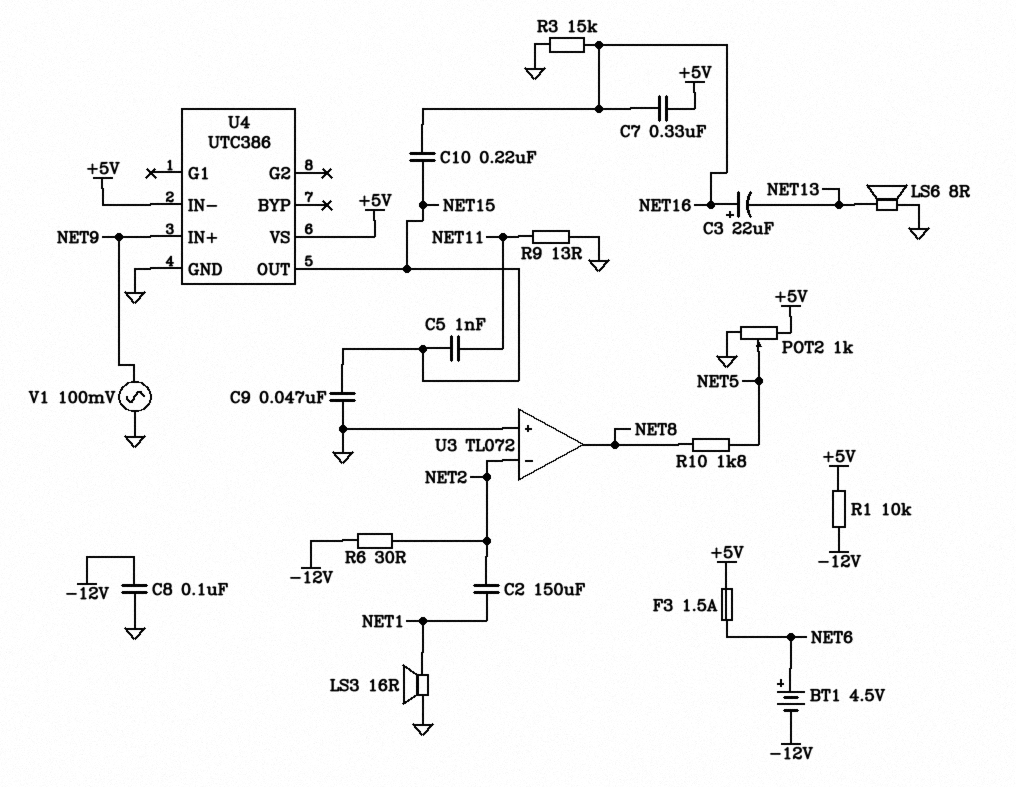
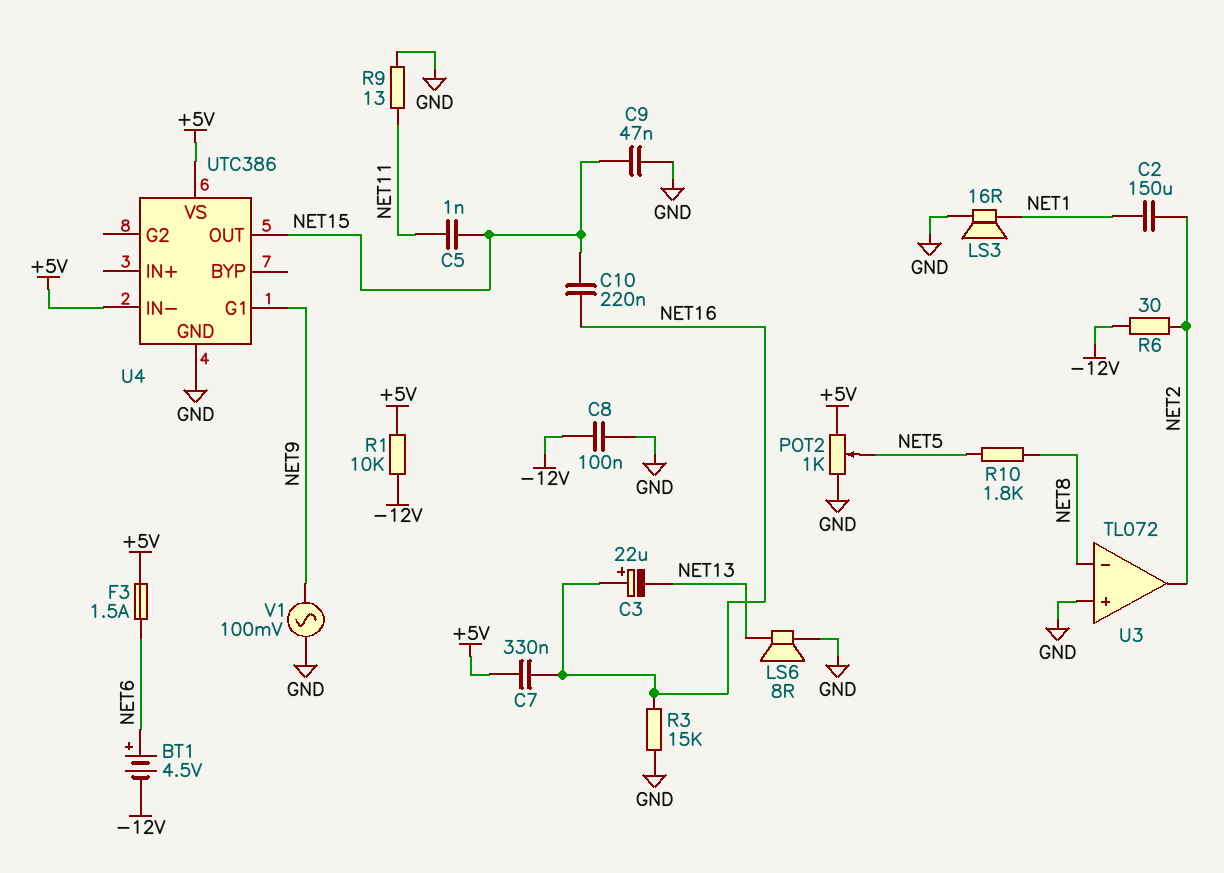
U3 pin in-: NET2 -> NET8
U3 pin out: NET8 -> NET2
U4 pin G1: none -> NET9
U4 pin IN+: NET9 -> none

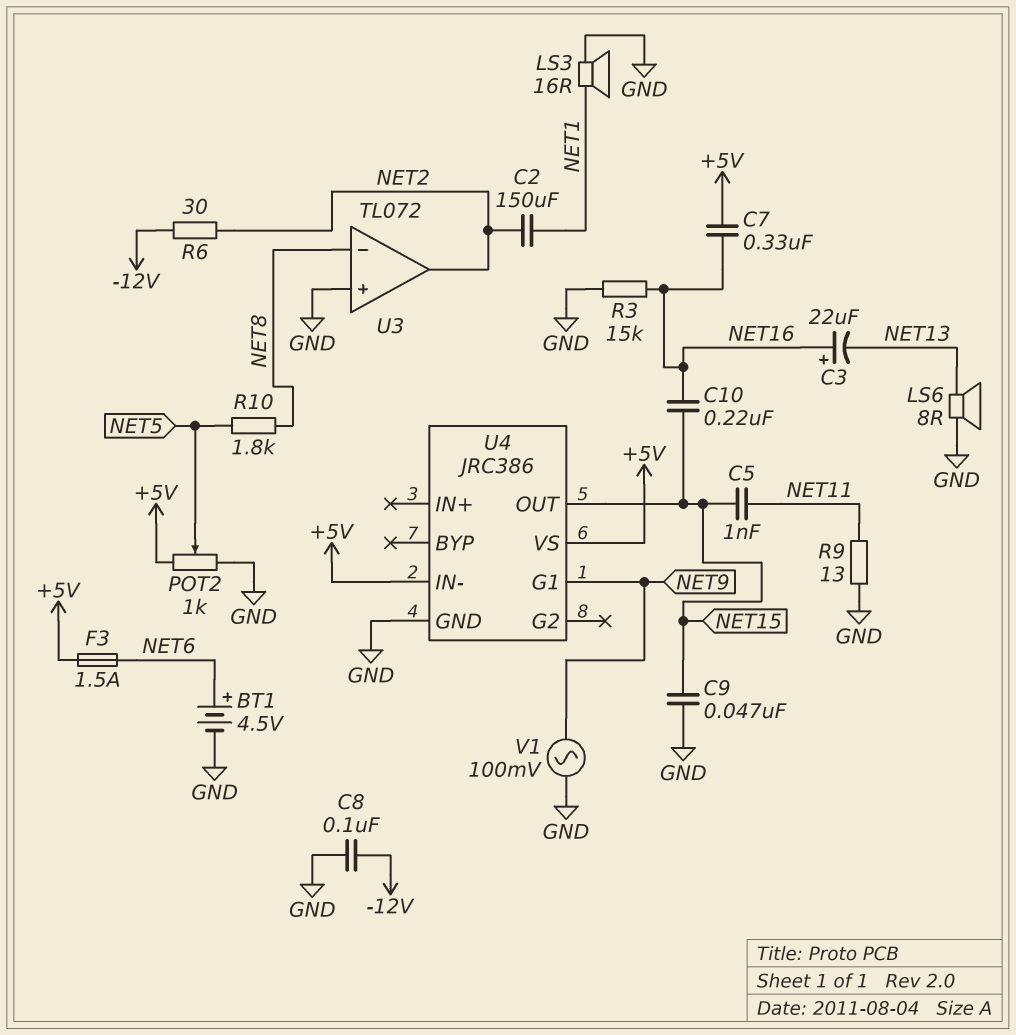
BT1: 4.5V (plus NET6, minus -12V) -> 4.5V (plus NET6, minus GND)
R1: 10k (+5V, -12V) -> none
U4: UTC386 -> JRC386

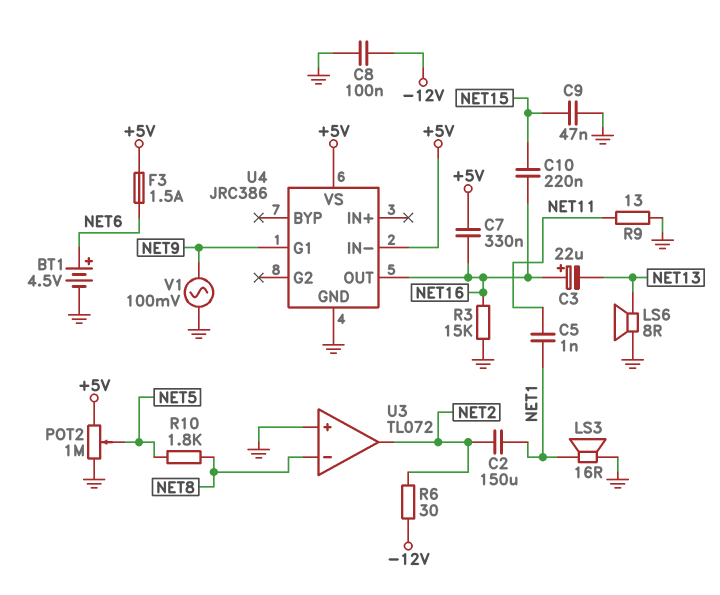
C5: 1nF (NET11, NET15) -> 1nF (NET1, NET11)
POT2: 1k (+5V, GND, wiper NET5) -> 1M (+5V, GND, wiper NET5)
U4 pin OUT: NET15 -> NET16

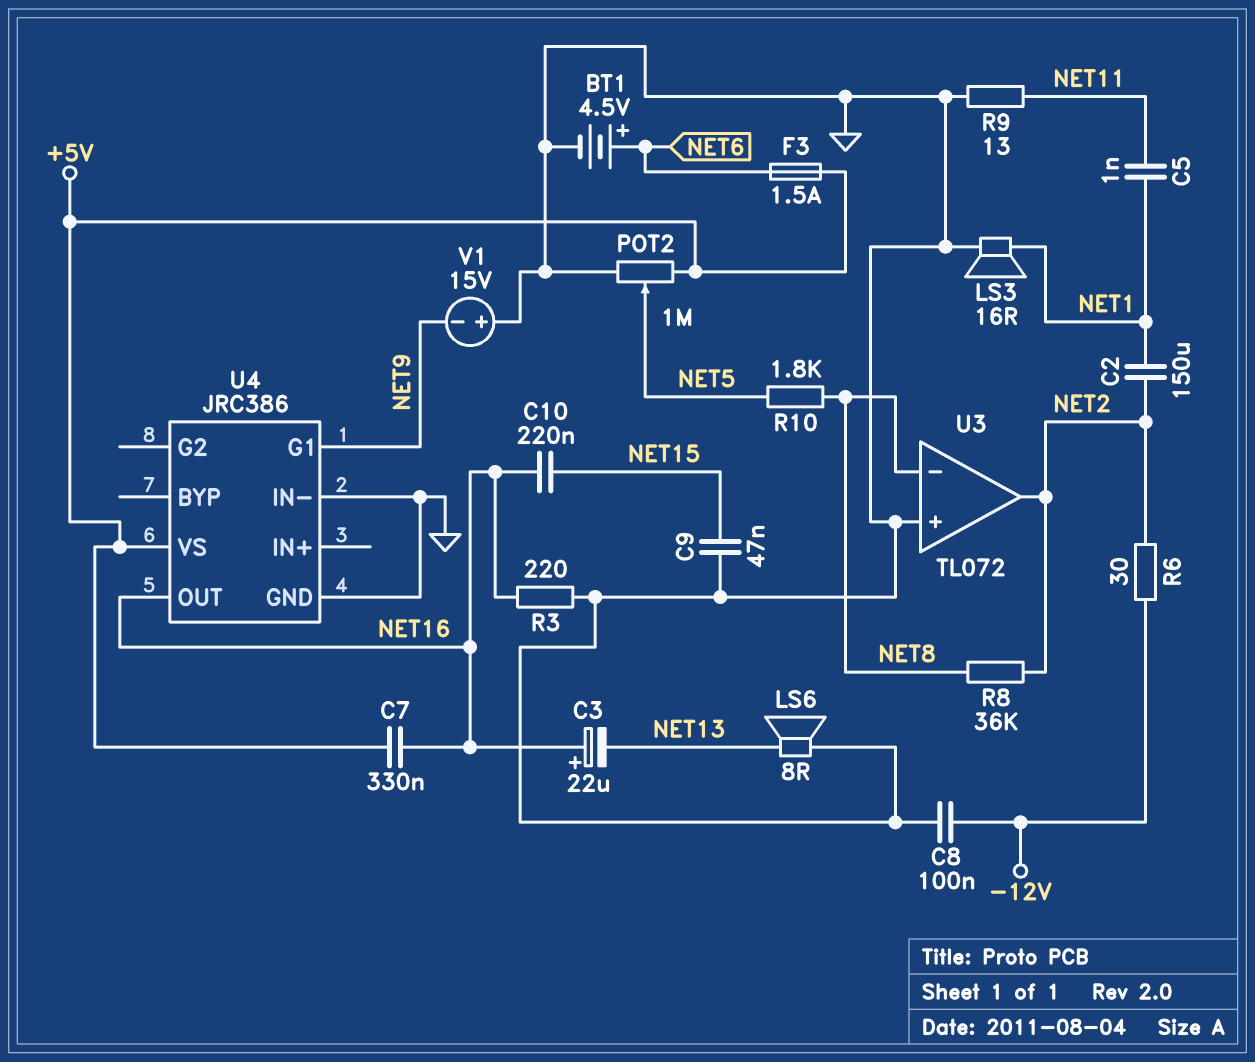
R3: 15k (GND, NET16) -> 220 (GND, NET16)
R8: none -> 36k (NET2, NET8)
U4 pin IN-: +5V -> GND
V1: AC 100mV (GND, NET9) -> 15V (plus GND, minus NET9)

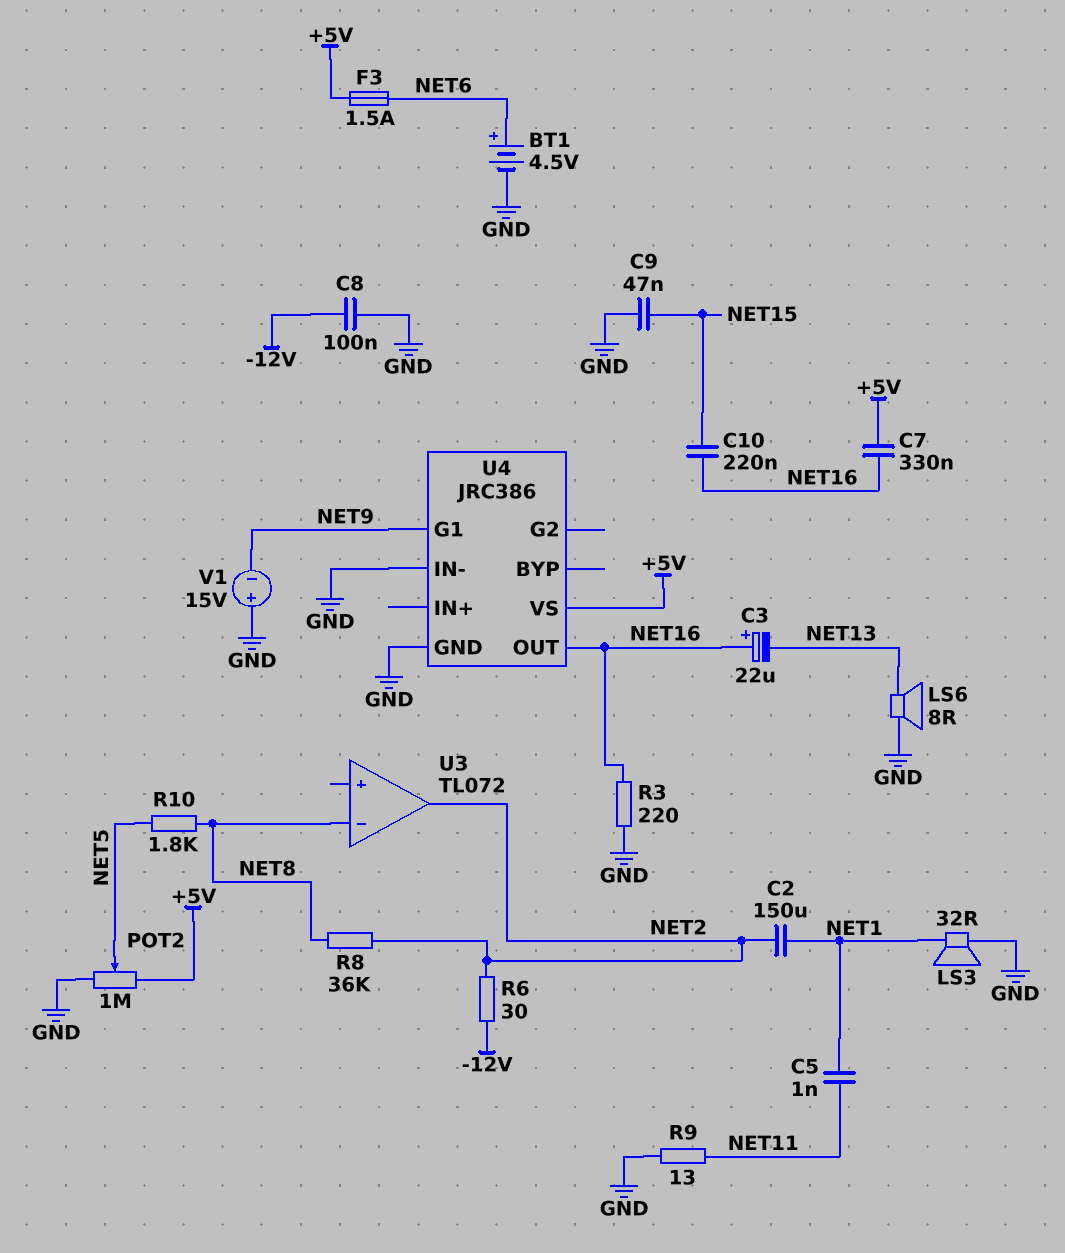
LS3: speaker 16R (GND, NET1) -> speaker 32R (GND, NET1)
U3 pin in+: GND -> none

